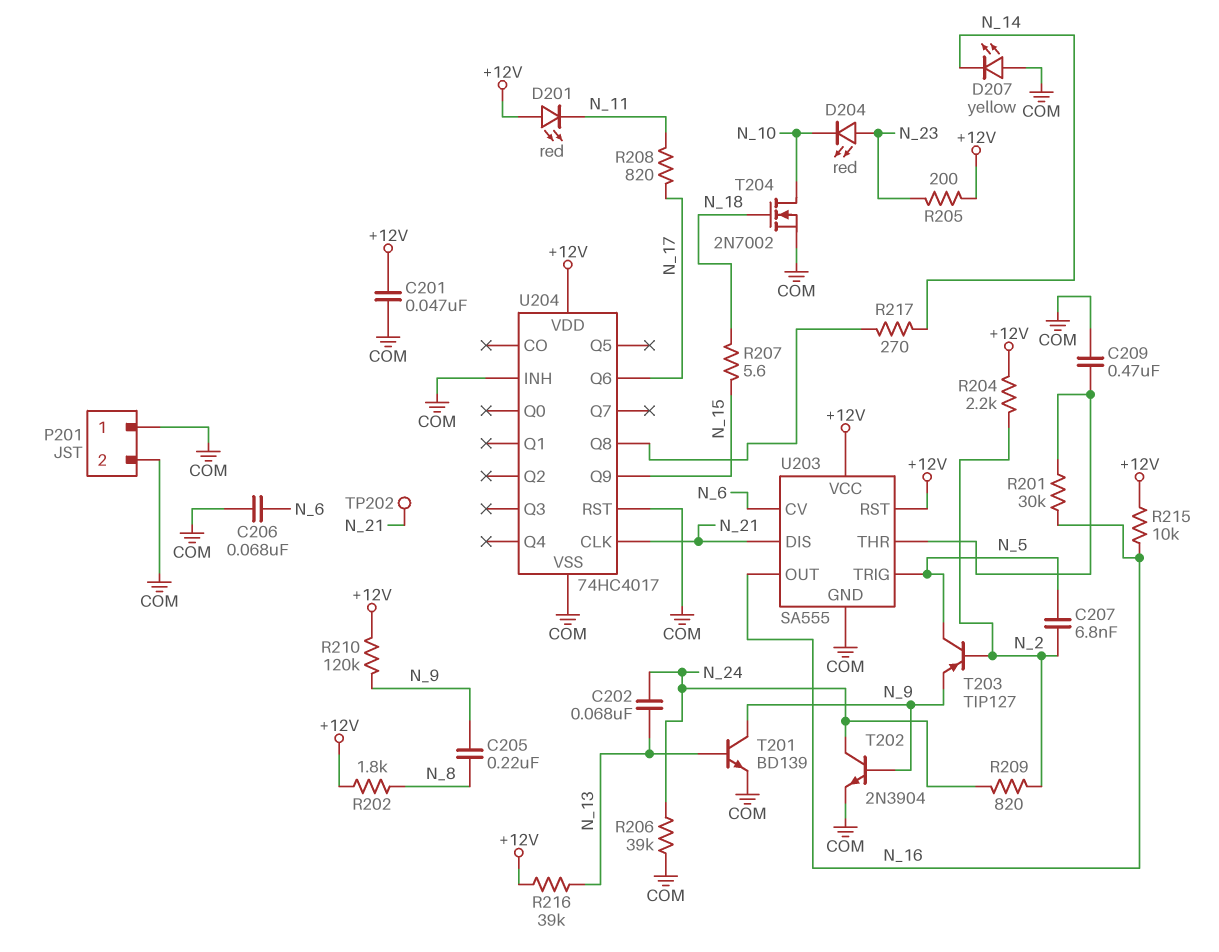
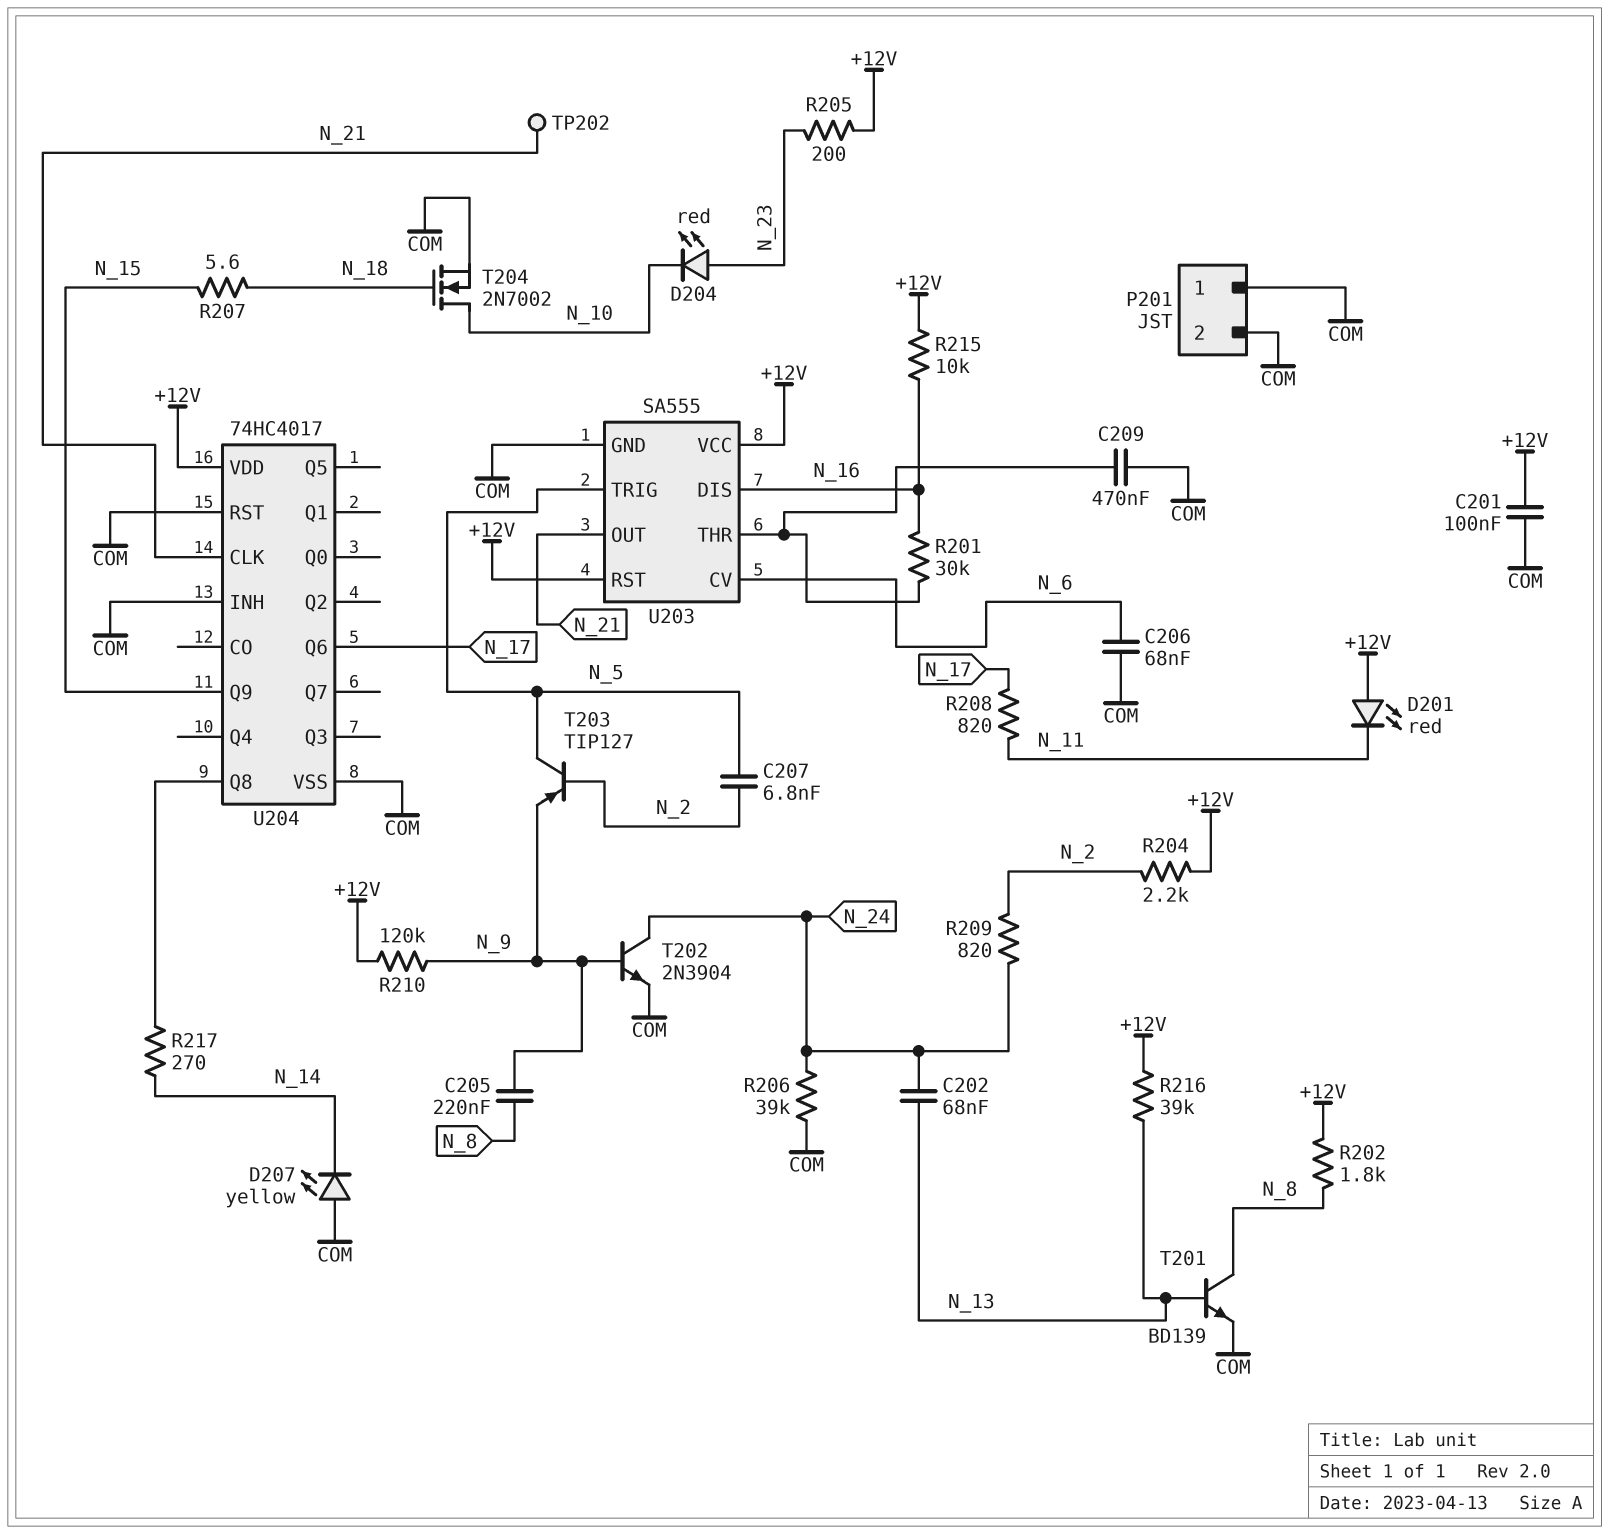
C201: 47nF (+12V, COM) -> 100nF (+12V, COM)
T201: NPN BD139 (B N_13, C N_9, E COM) -> NPN BD139 (B N_13, C N_8, E COM)
U203 pin DIS: N_21 -> N_16
U203 pin OUT: N_16 -> N_21

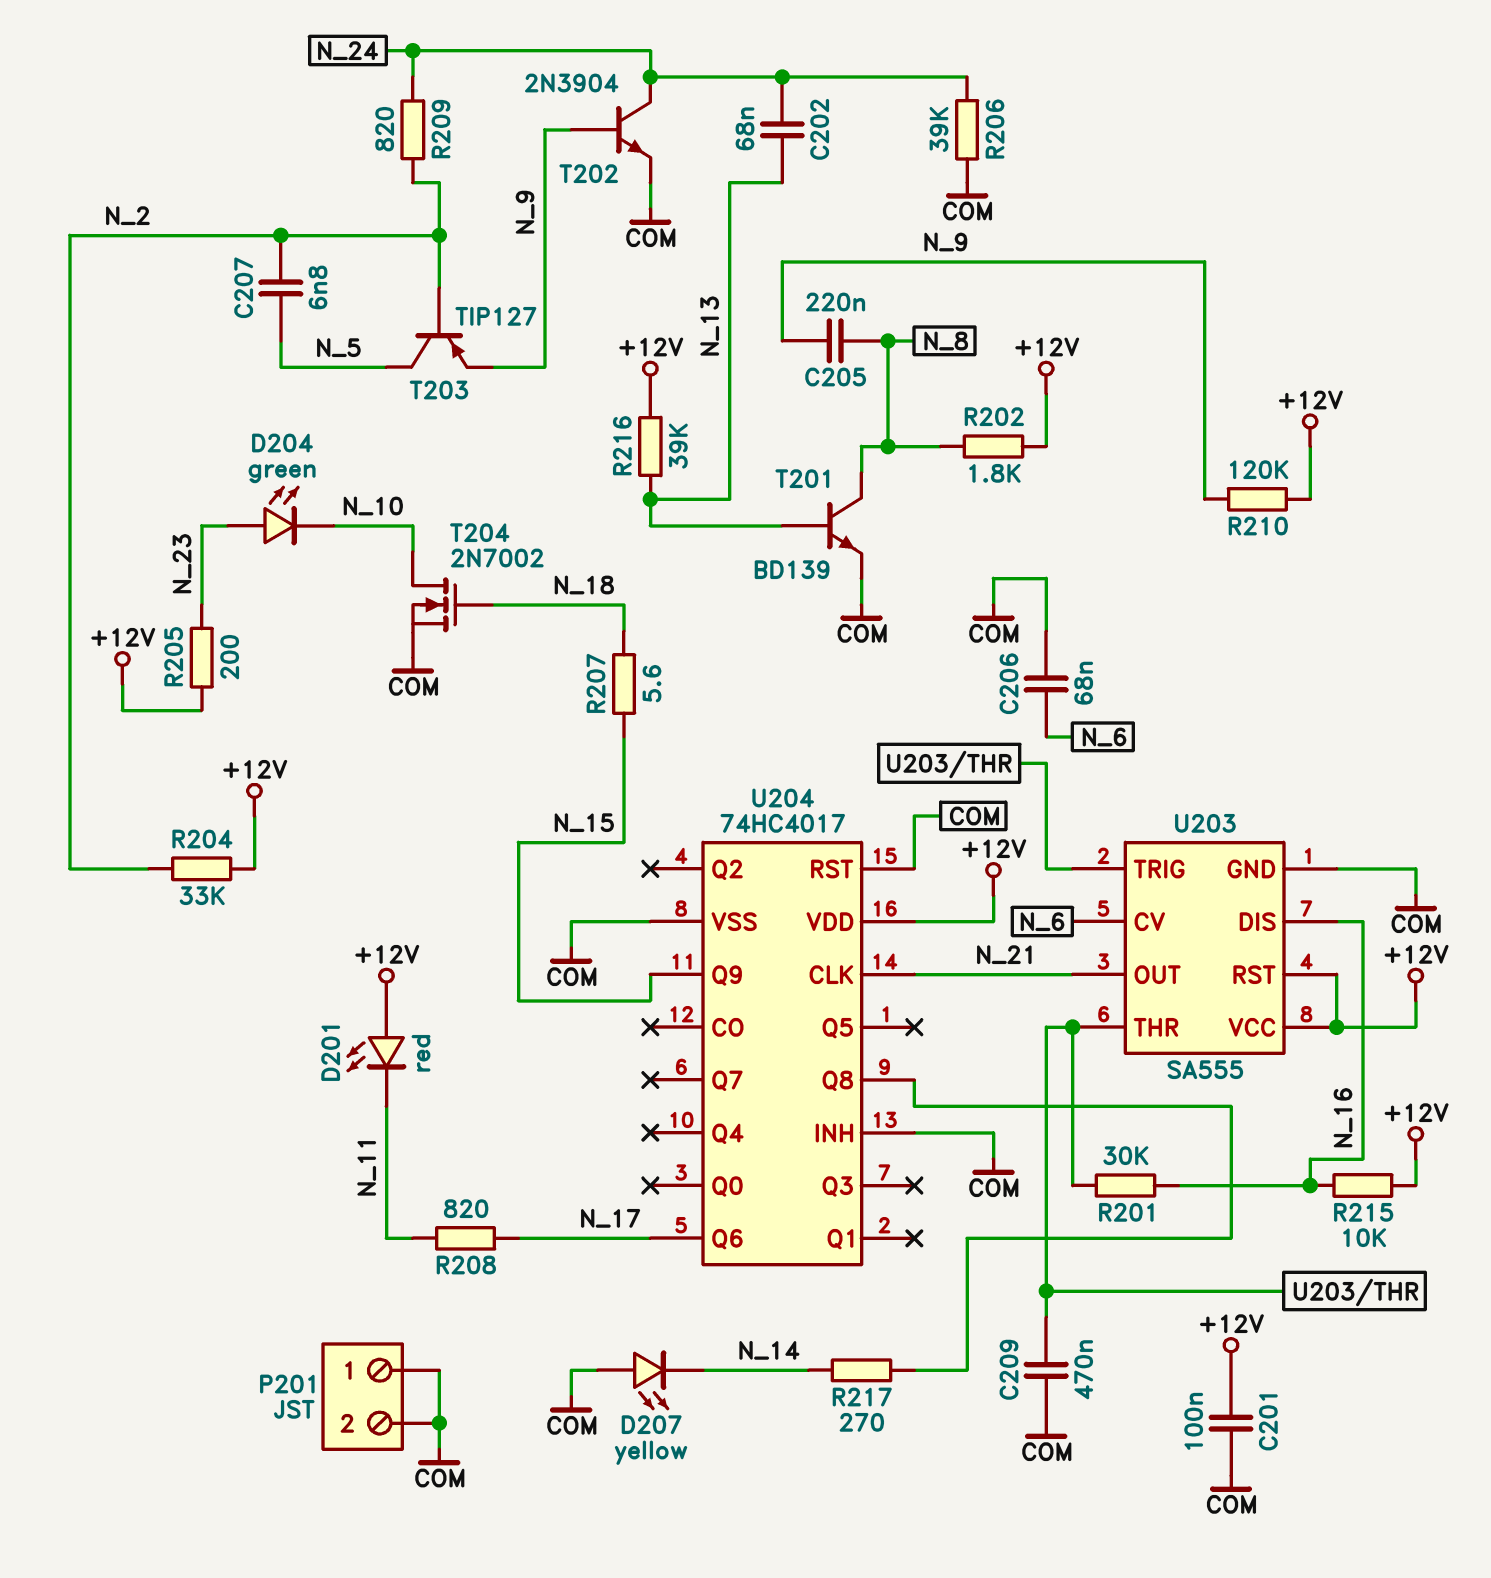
D204: LED red (A N_23, K N_10) -> LED green (A N_23, K N_10)
R204: 2.2k (+12V, N_2) -> 33k (+12V, N_2)
TP202: test point (N_21) -> none
U203 pin TRIG: N_5 -> U203/THR

